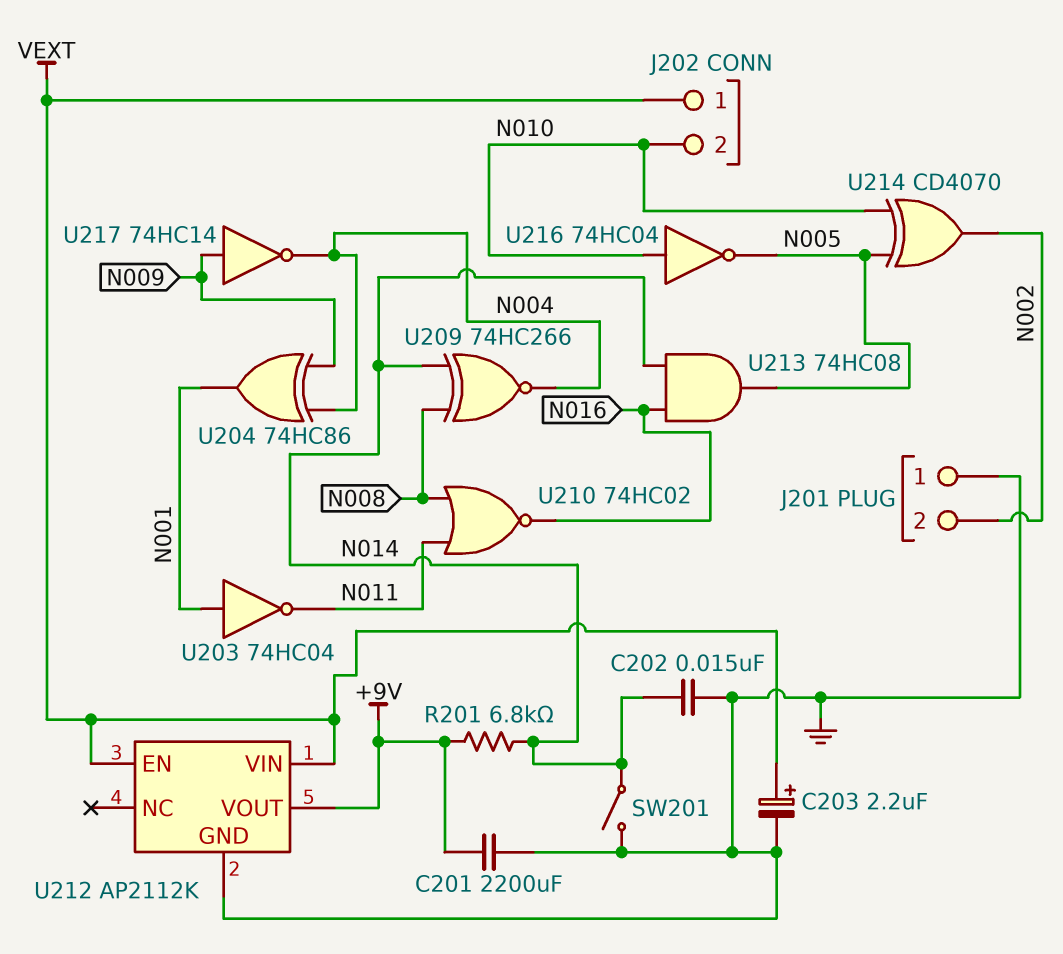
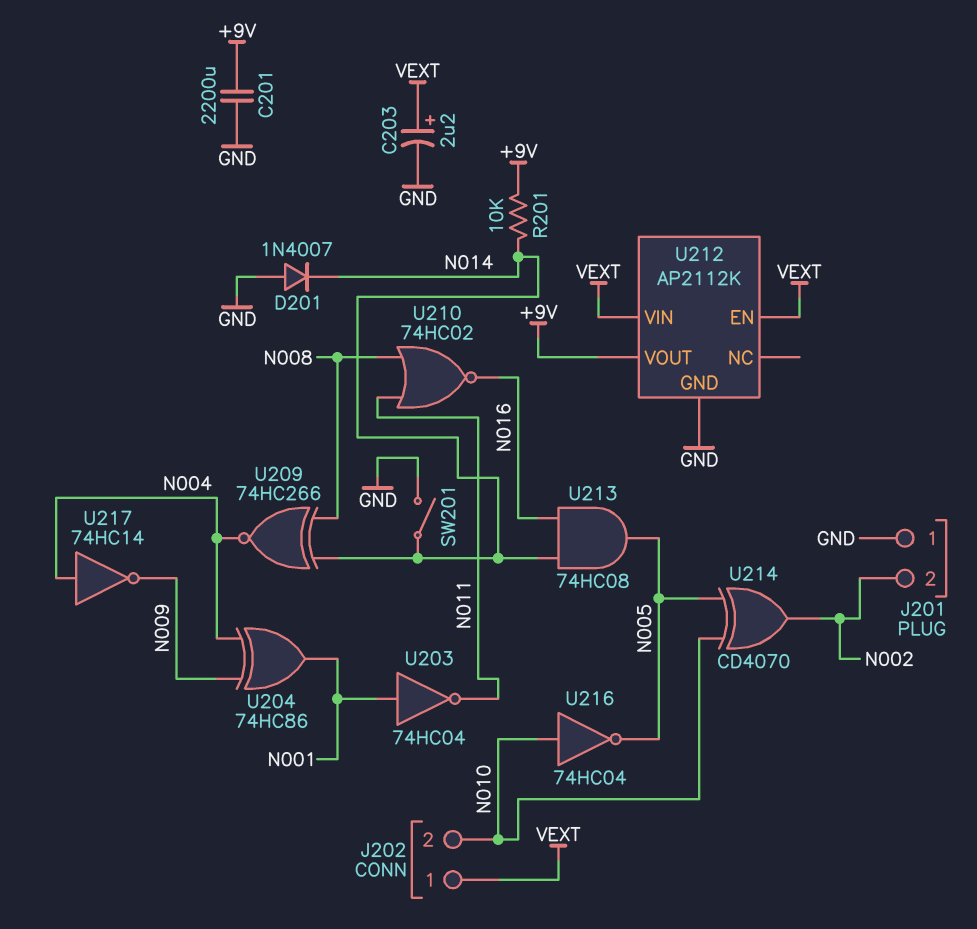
C202: 15nF (GND, N014) -> none
D201: none -> diode 1N4007 (A GND, K N014)
R201: 6.8k (+9V, N014) -> 10k (+9V, N014)
U217: NOT 74HC14 (in N009, out N004) -> NOT 74HC14 (in N004, out N009)

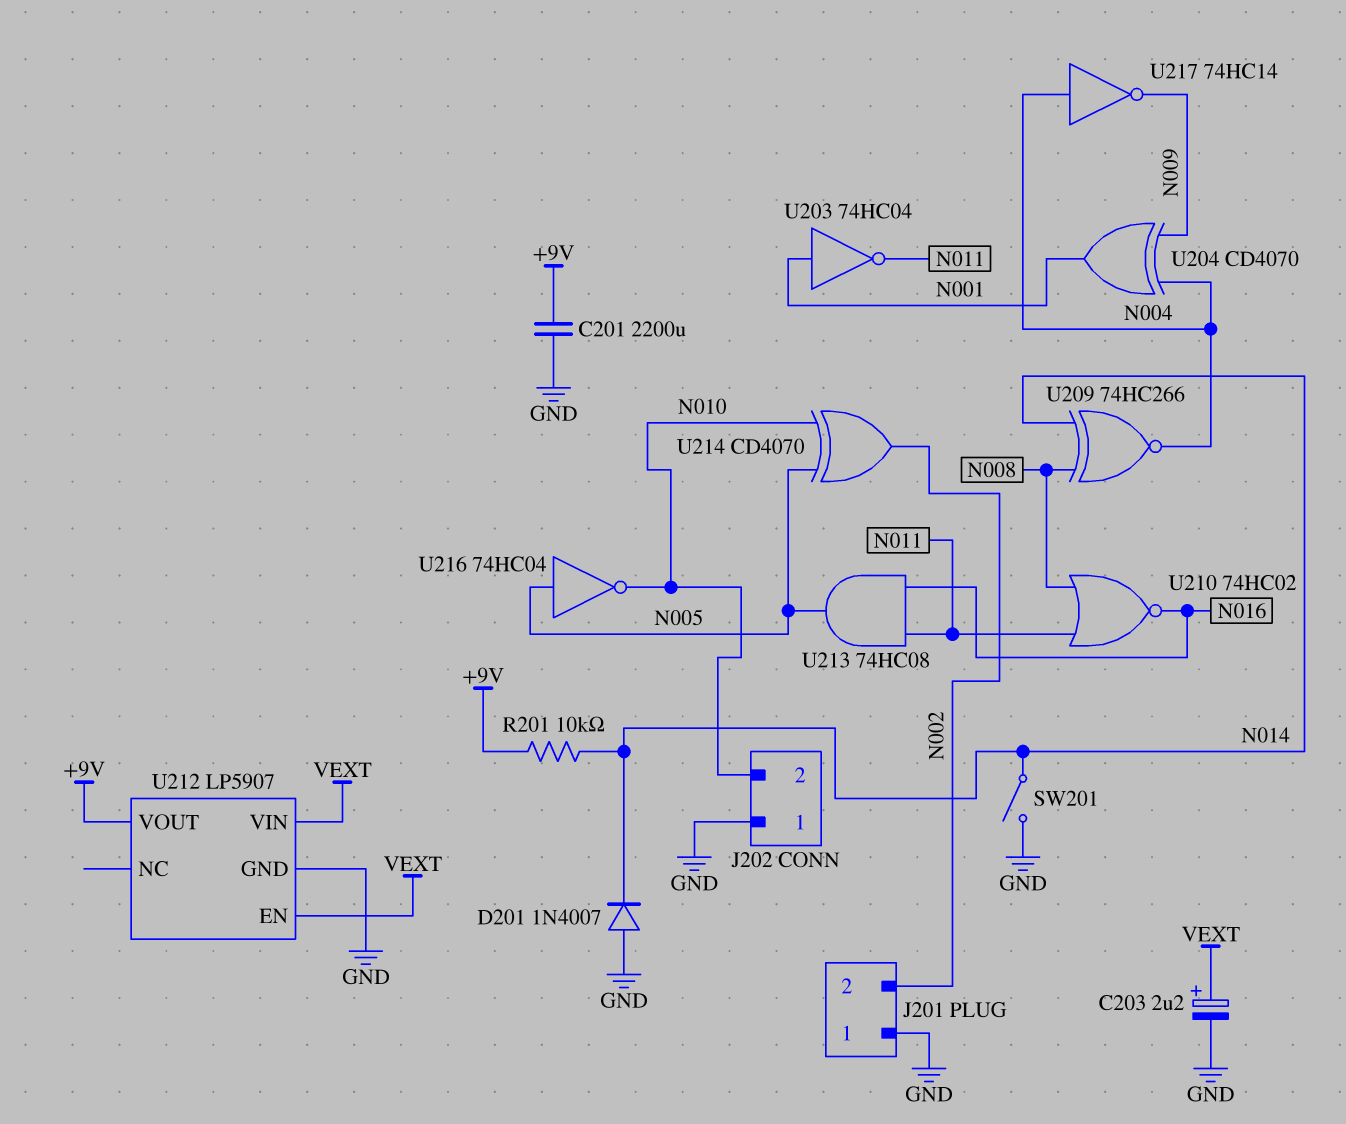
J202 pin 1: VEXT -> GND
U204: XOR 74HC86 (in N004, in N009, out N001) -> XOR CD4070 (in N004, in N009, out N001)
U212: AP2112K -> LP5907
U213: AND 74HC08 (in N014, in N016, out N005) -> AND 74HC08 (in N011, in N016, out N005)
U216: NOT 74HC04 (in N010, out N005) -> NOT 74HC04 (in N005, out N010)

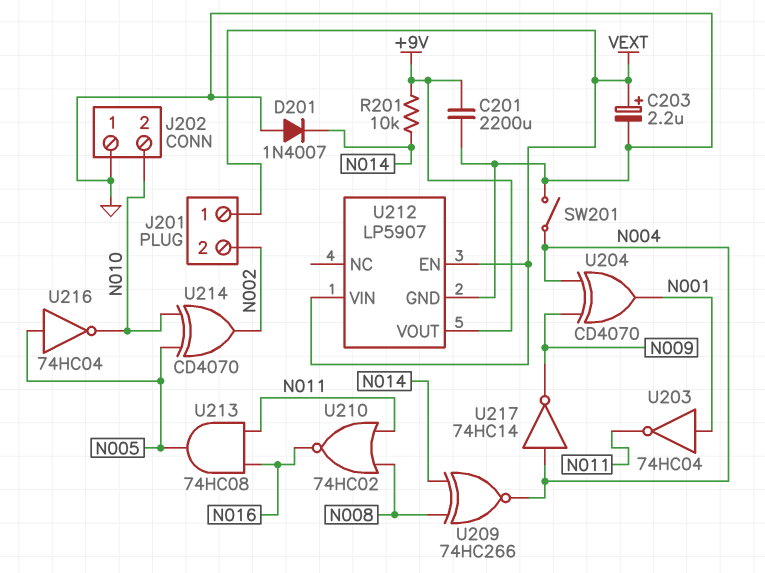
J201 pin 1: GND -> VEXT
SW201: switch (GND, N014) -> switch (GND, N004)

